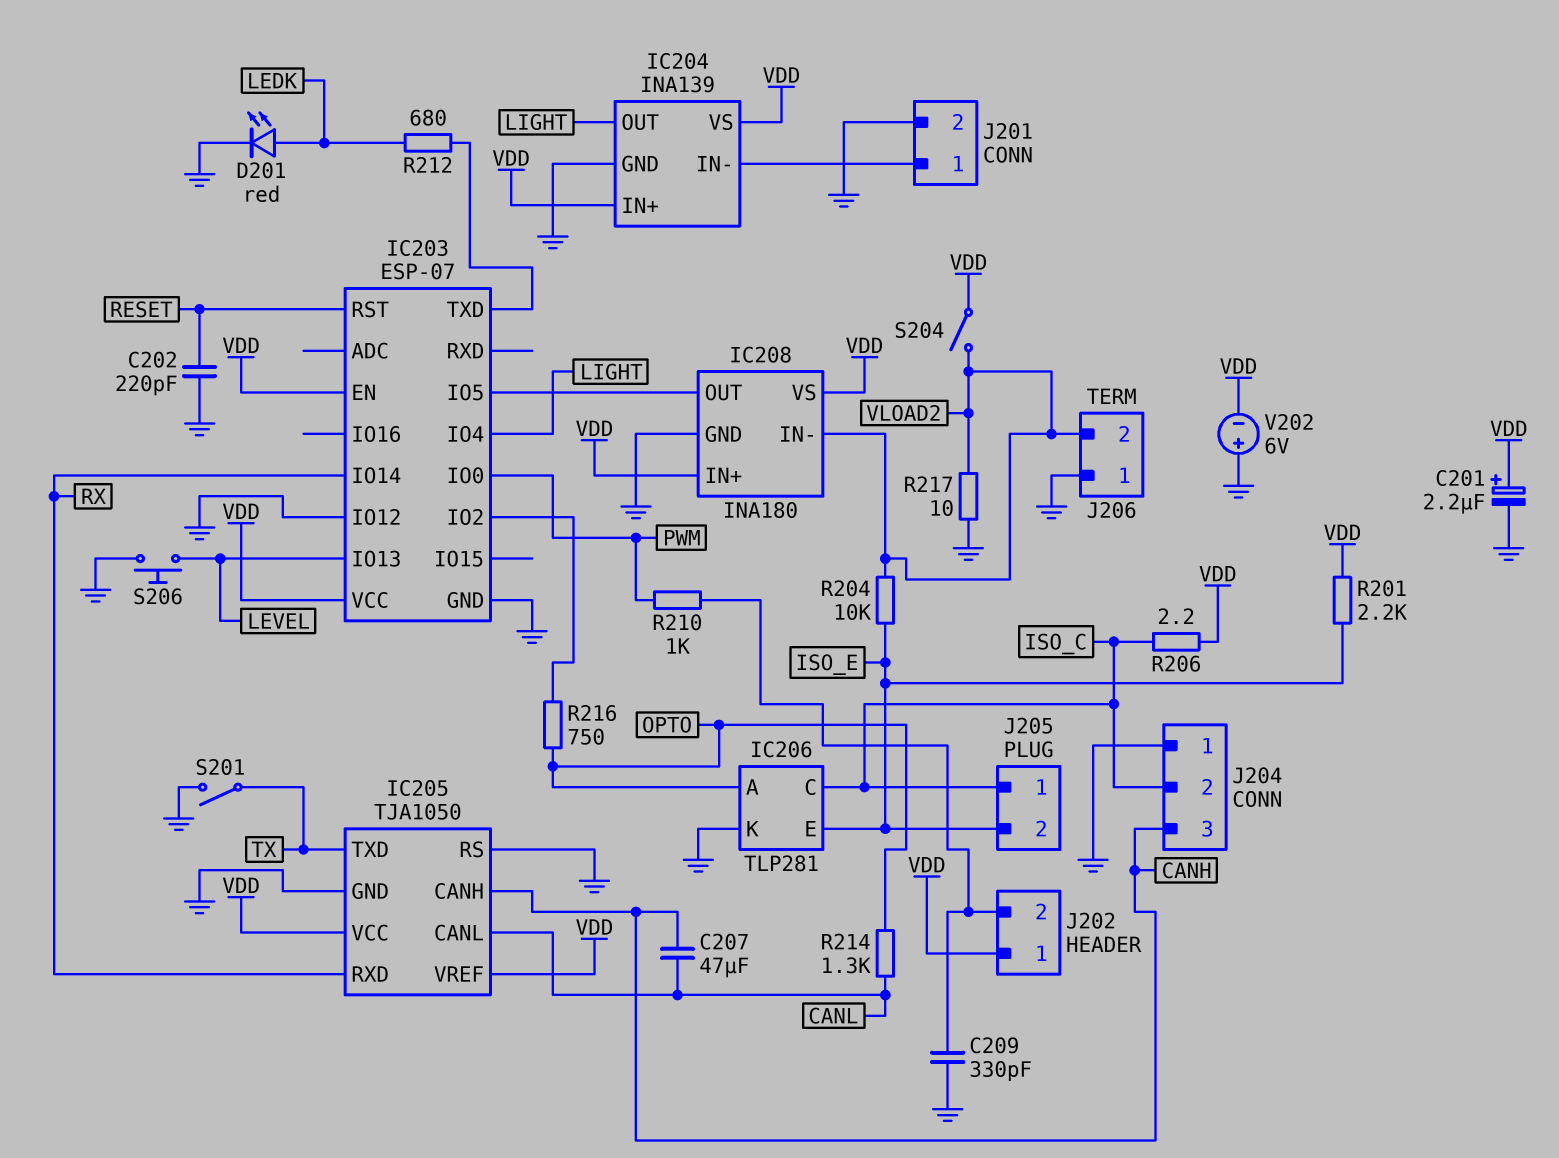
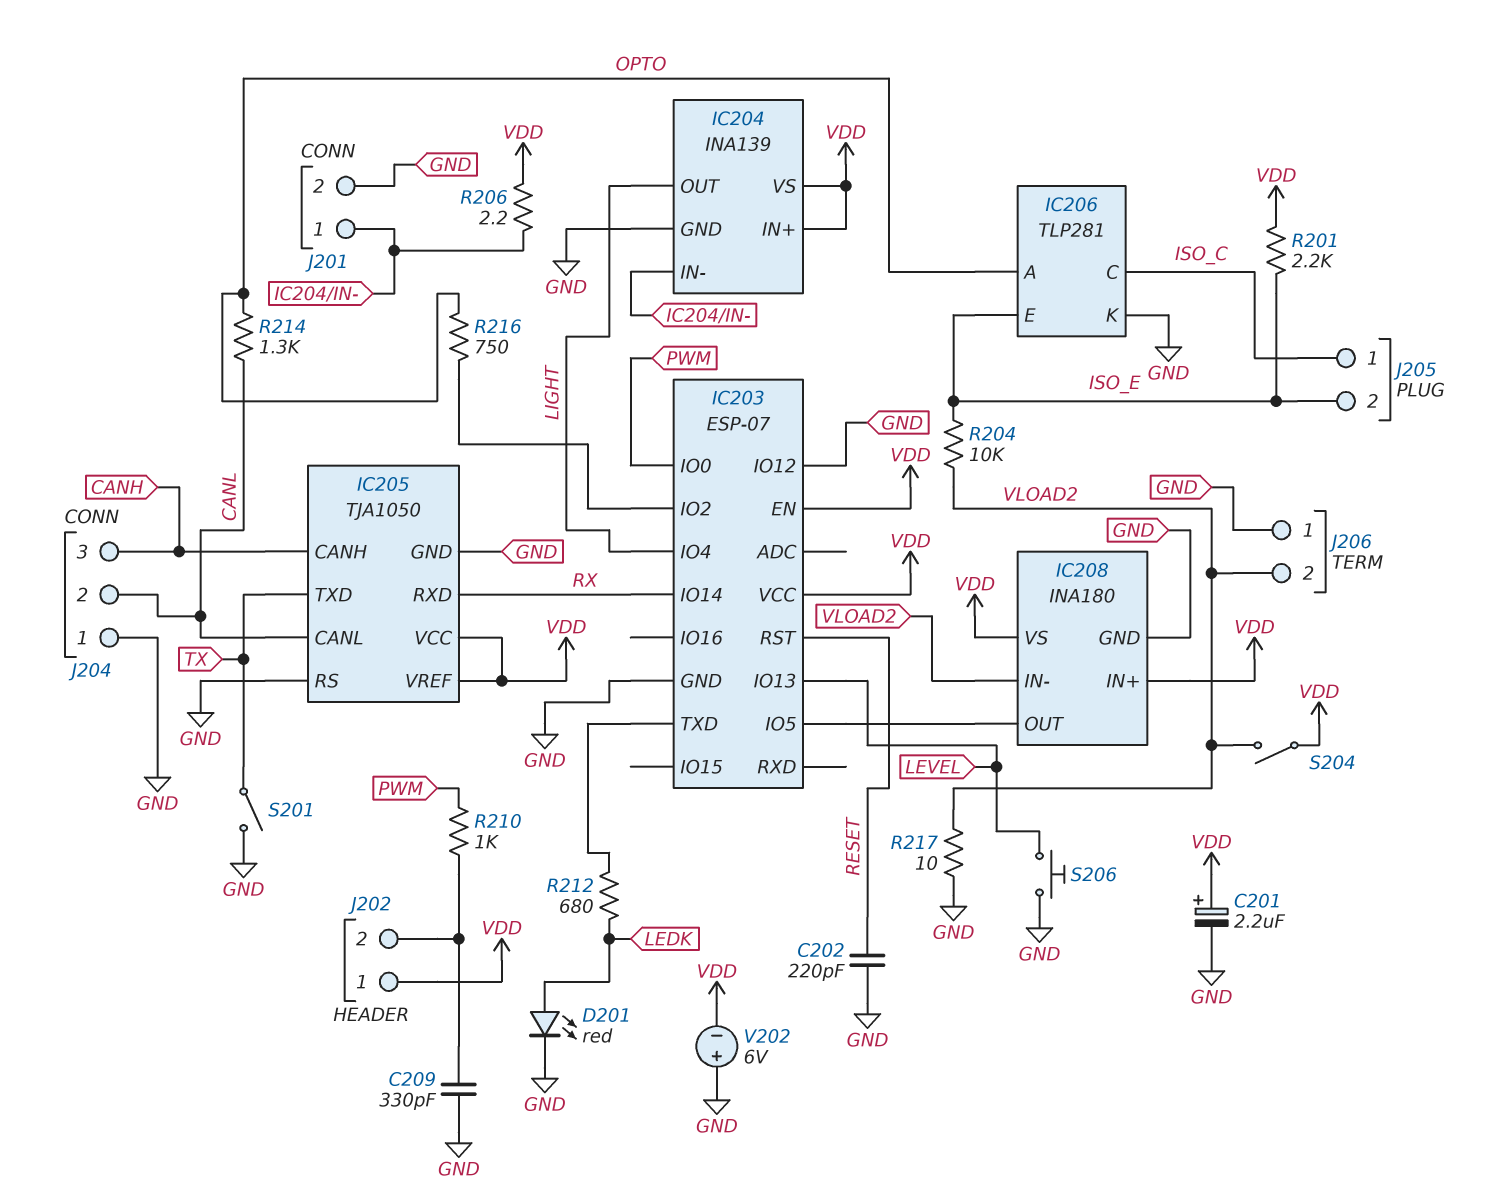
C207: 47uF (CANH, CANL) -> none
J204 pin 2: ISO_C -> CANL
R206: 2.2 (ISO_C, VDD) -> 2.2 (IC204/IN-, VDD)

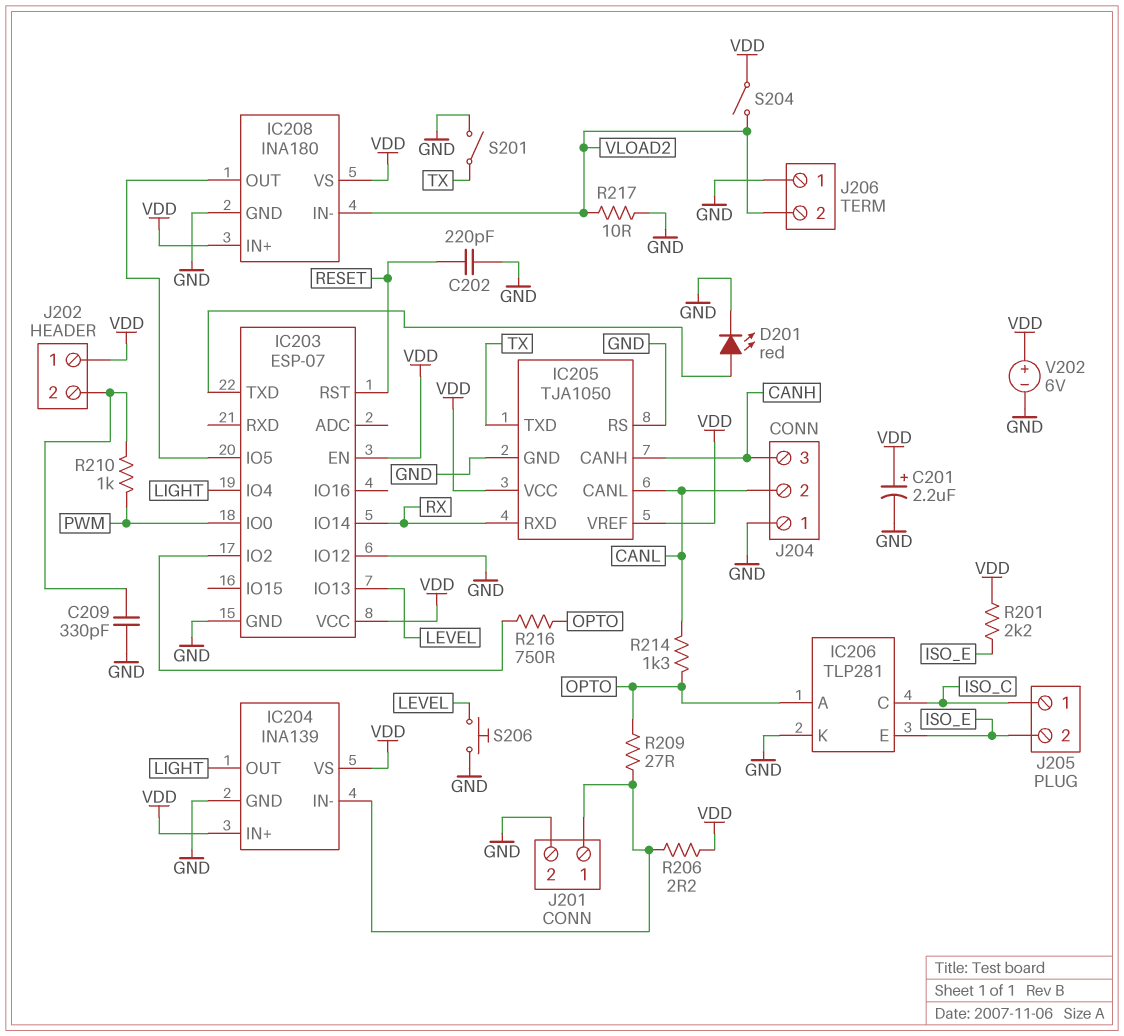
D201: LED red (A LEDK, K GND) -> LED red (A IC203/TXD, K GND)
R204: 10k (ISO_E, VLOAD2) -> none
R209: none -> 27 (IC204/IN-, OPTO)
R212: 680 (IC203/TXD, LEDK) -> none
V202: 6V (plus GND, minus VDD) -> 6V (plus VDD, minus GND)

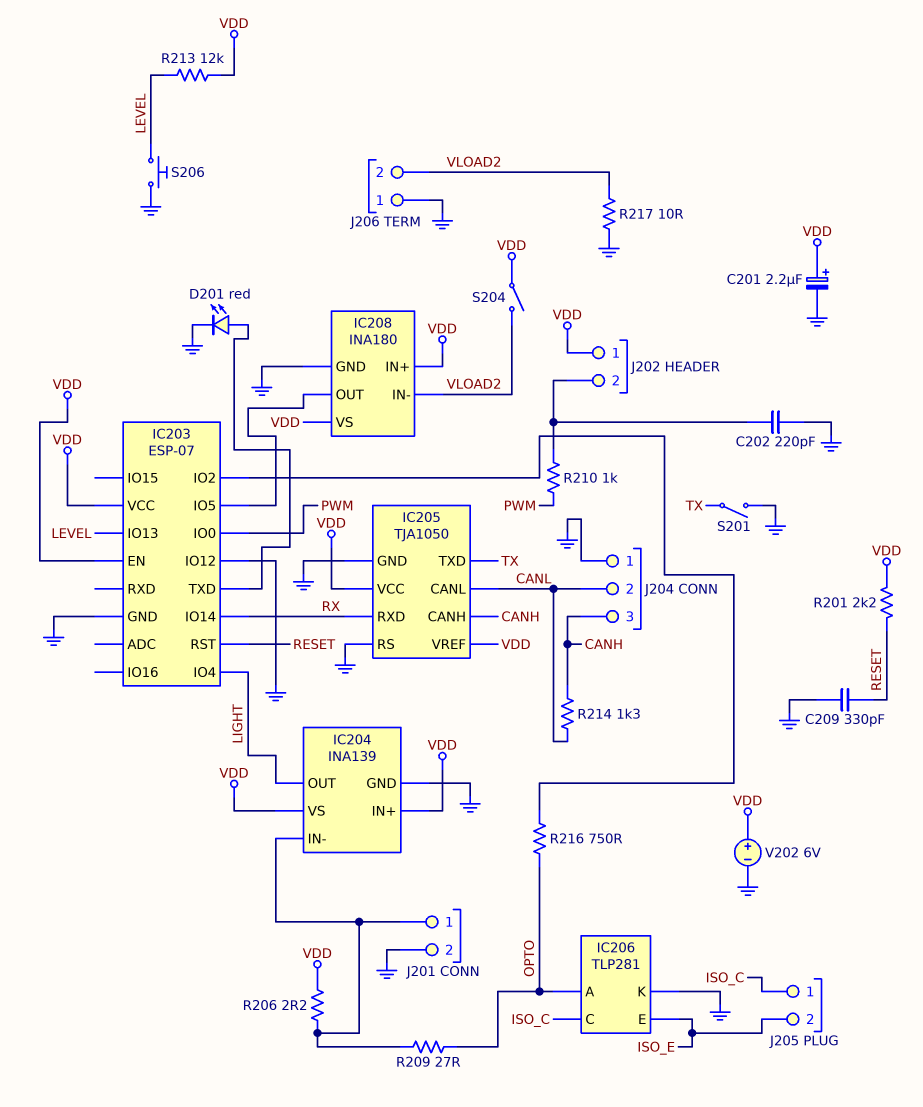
C202: 220pF (GND, RESET) -> 220pF (GND, J202/2)
C209: 330pF (GND, J202/2) -> 330pF (GND, RESET)
R201: 2.2k (ISO_E, VDD) -> 2.2k (RESET, VDD)
R213: none -> 12k (LEVEL, VDD)
R214: 1.3k (CANL, OPTO) -> 1.3k (CANH, CANL)

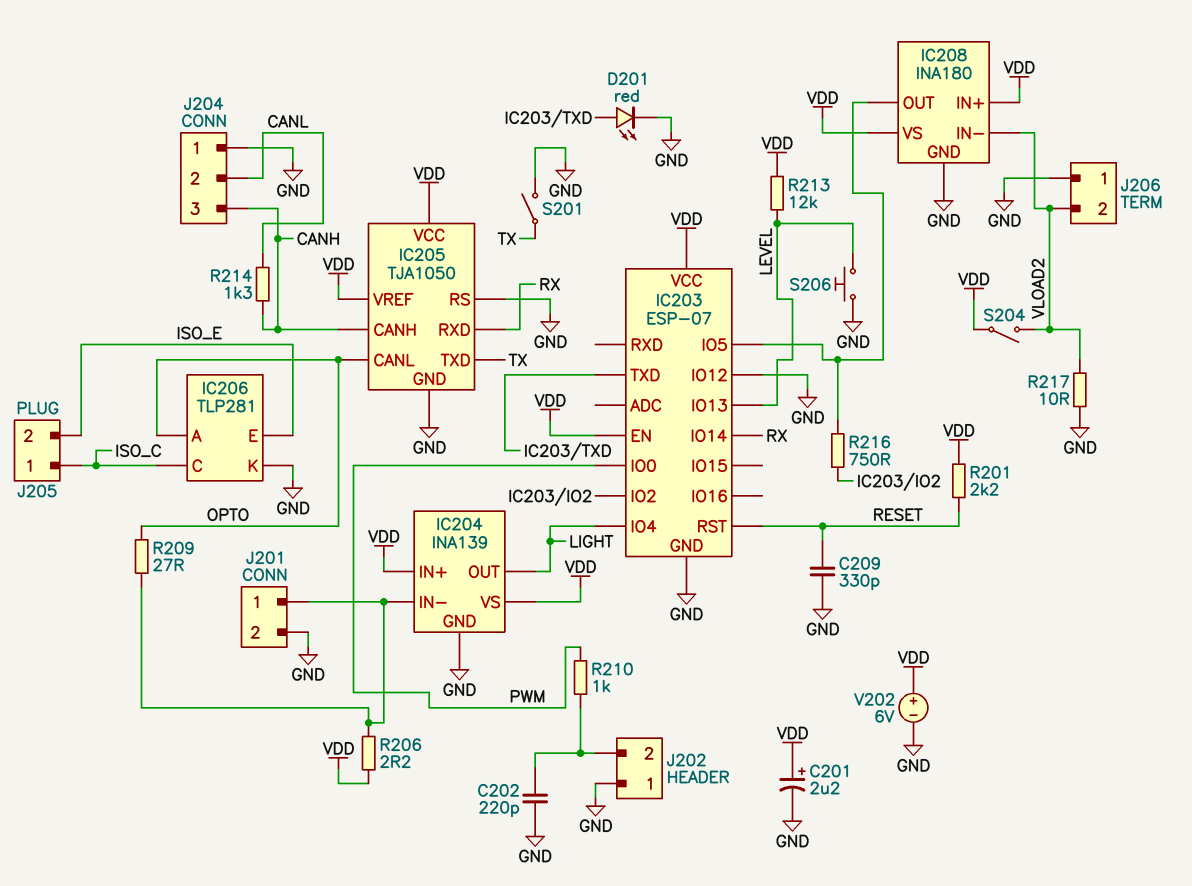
IC205 pin CANL: CANL -> OPTO
J202 pin 1: VDD -> GND
R216: 750 (IC203/IO2, OPTO) -> 750 (IC203/IO2, IC203/IO5)

